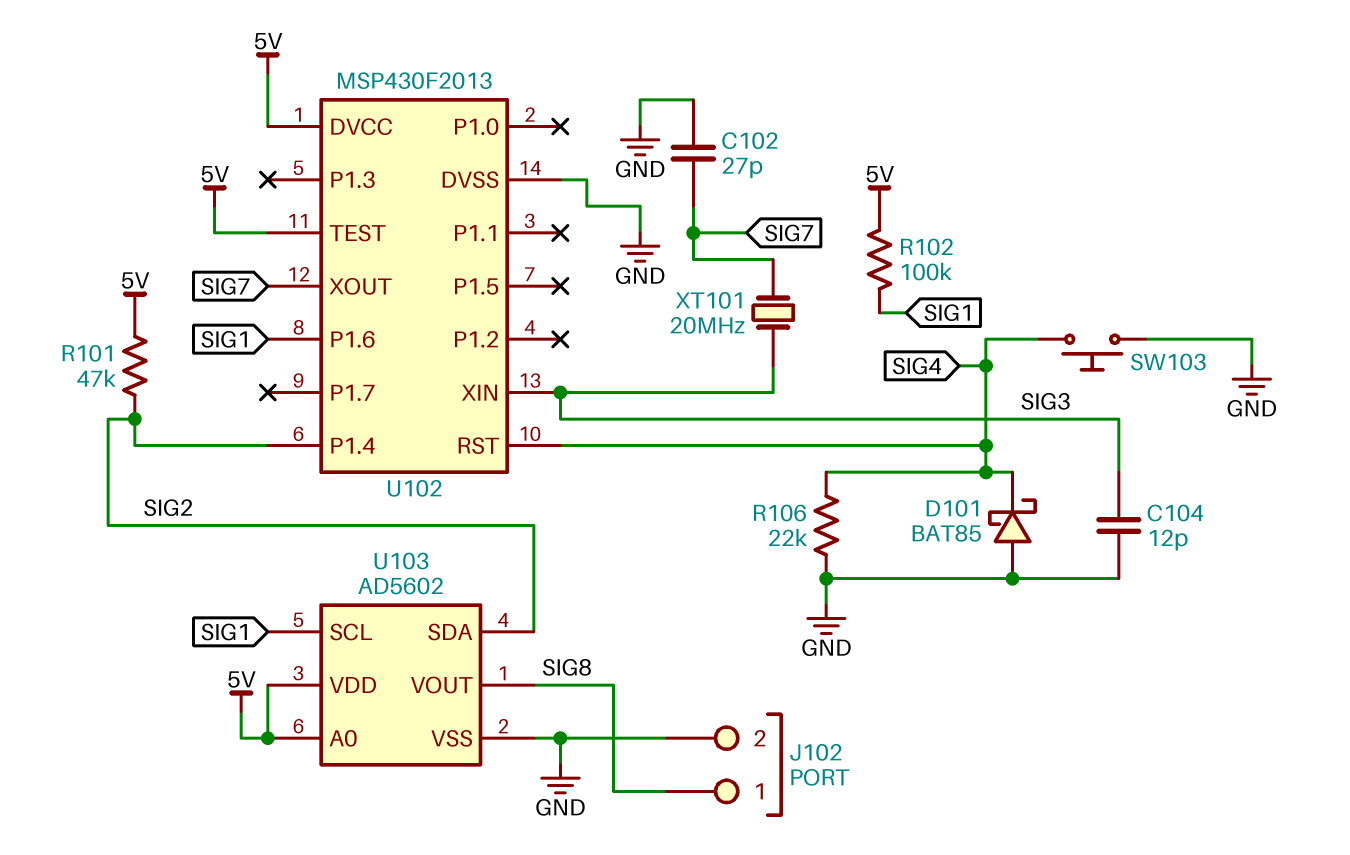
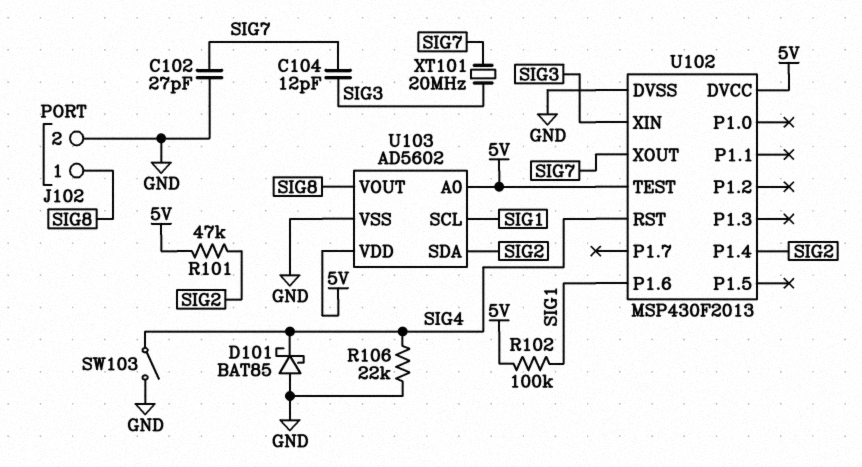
C104: 12pF (GND, SIG3) -> 12pF (SIG3, SIG7)
SW103: button (GND, SIG4) -> switch (GND, SIG4)

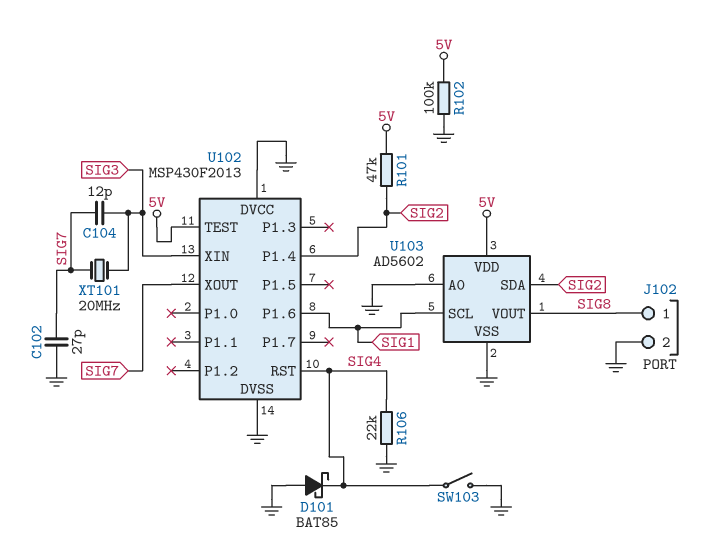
R102: 100k (5V, SIG1) -> 100k (5V, GND)
U102 pin DVCC: 5V -> GND
U103 pin A0: 5V -> GND

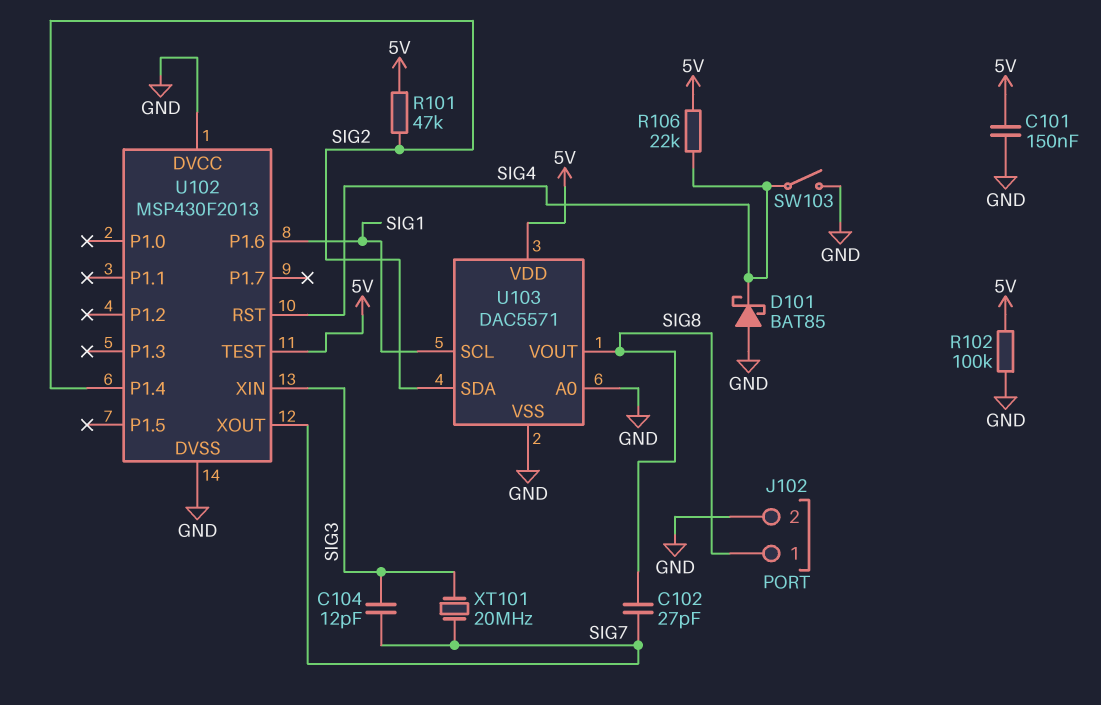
C101: none -> 150nF (5V, GND)
C102: 27pF (GND, SIG7) -> 27pF (SIG7, SIG8)
R106: 22k (GND, SIG4) -> 22k (5V, SIG4)
U103: AD5602 -> DAC5571

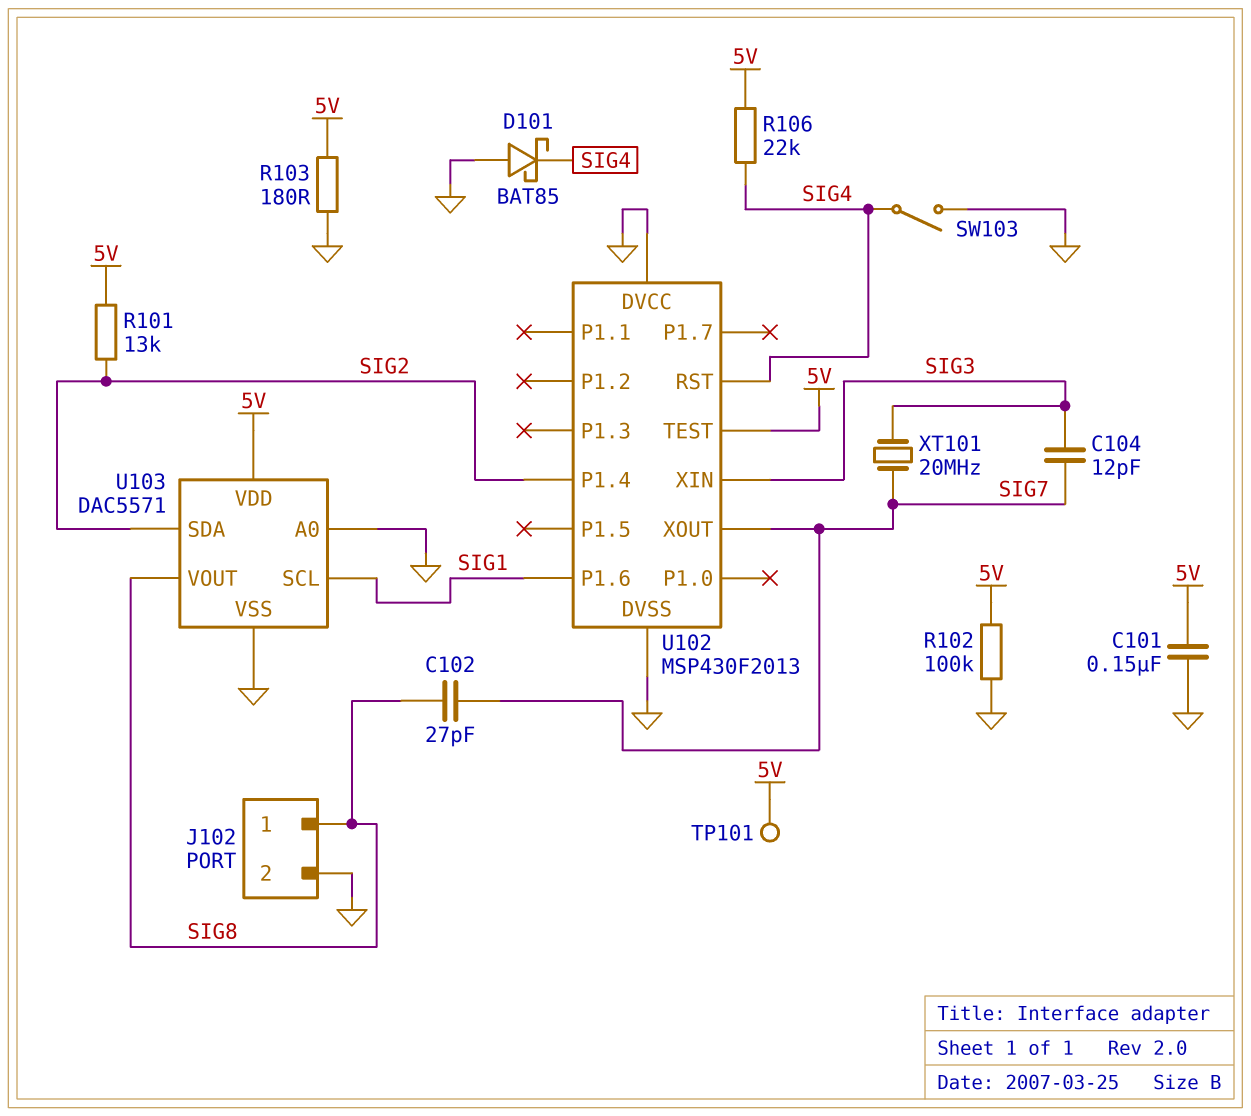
R101: 47k (5V, SIG2) -> 13k (5V, SIG2)
R103: none -> 180 (5V, GND)
TP101: none -> test point (5V)

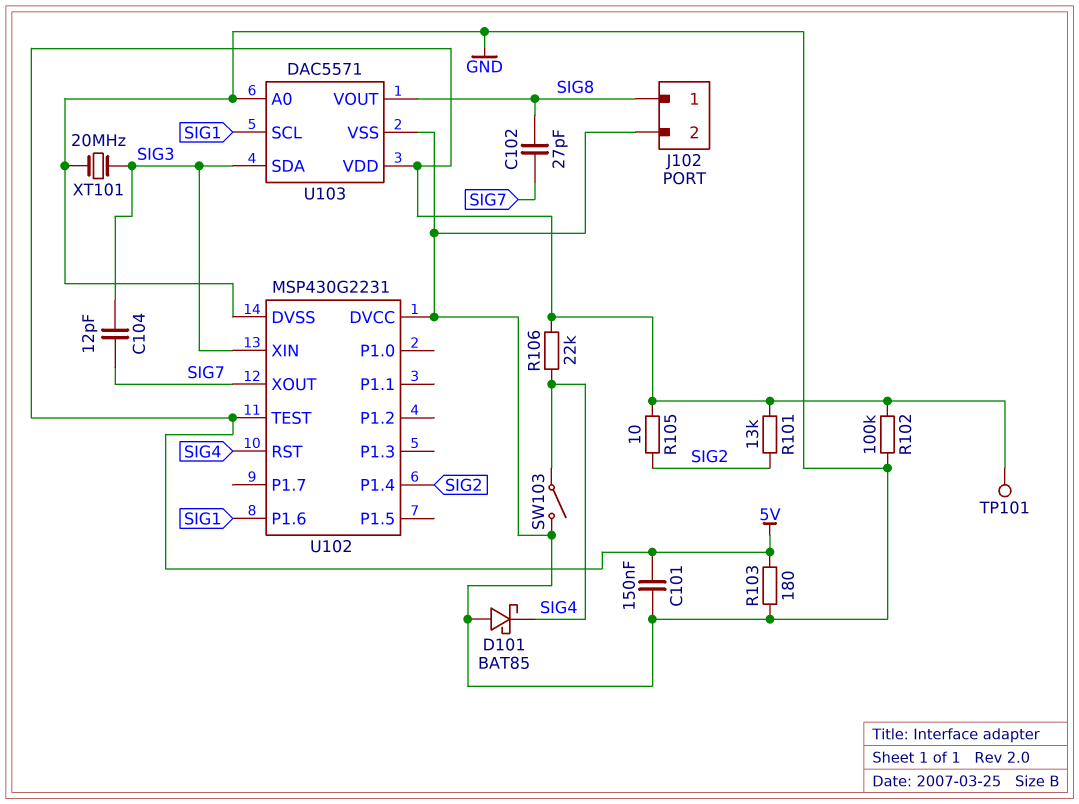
R105: none -> 10 (5V, SIG2)
U102: MSP430F2013 -> MSP430G2231
U103 pin SDA: SIG2 -> SIG3
XT101: 20MHz (SIG3, SIG7) -> 20MHz (GND, SIG3)

